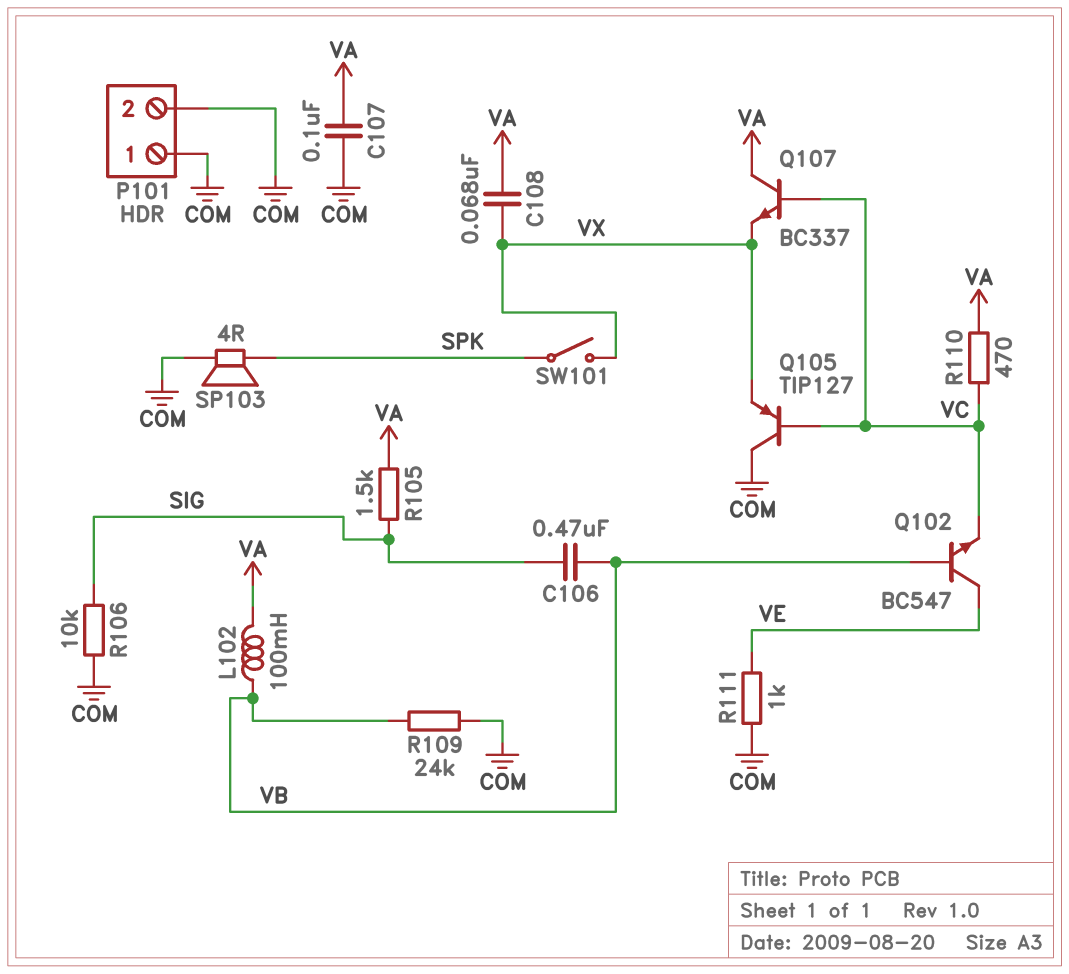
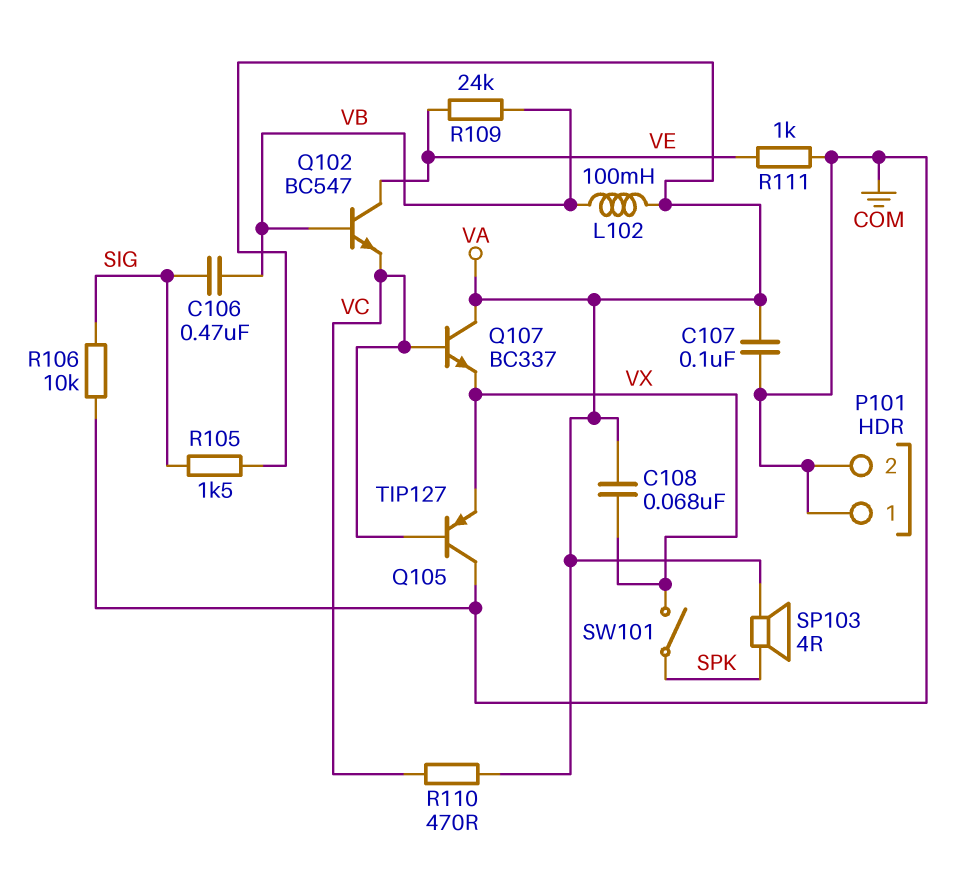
R109: 24k (COM, VB) -> 24k (VB, VE)
SP103: speaker 4R (COM, SPK) -> speaker 4R (SPK, VA)

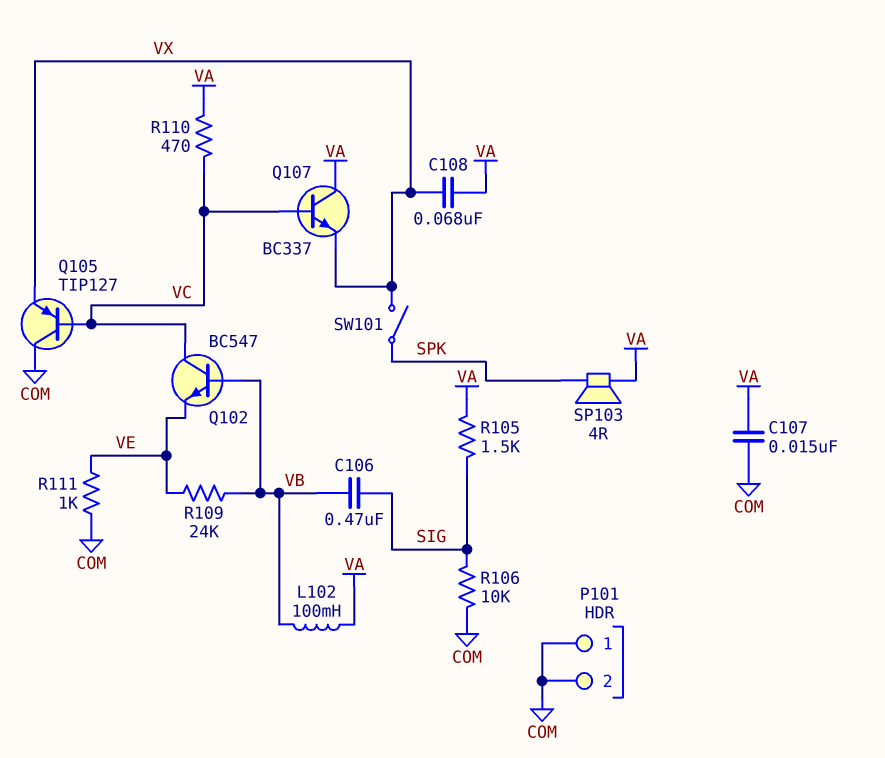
C107: 100nF (COM, VA) -> 15nF (COM, VA)
Q102: NPN BC547 (B VB, C VE, E VC) -> NPN BC547 (B VB, C VC, E VE)

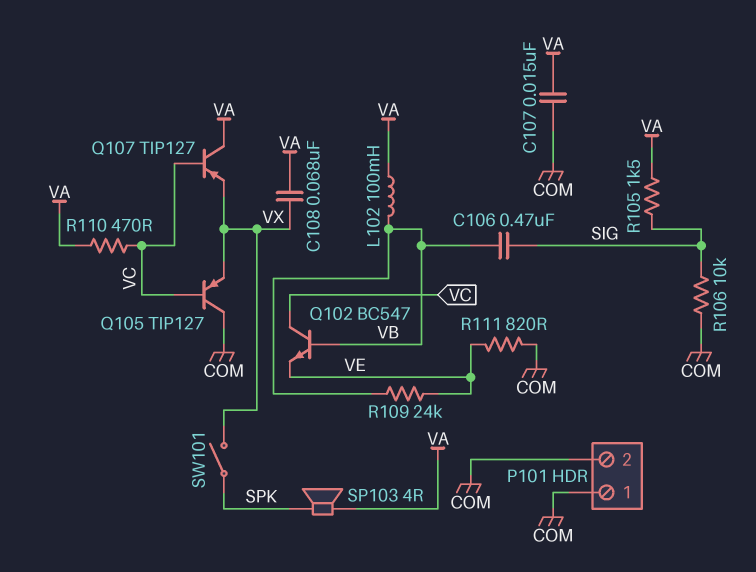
Q107: NPN BC337 (B VC, C VA, E VX) -> PNP TIP127 (B VC, C VA, E VX)
R111: 1k (COM, VE) -> 820 (COM, VE)

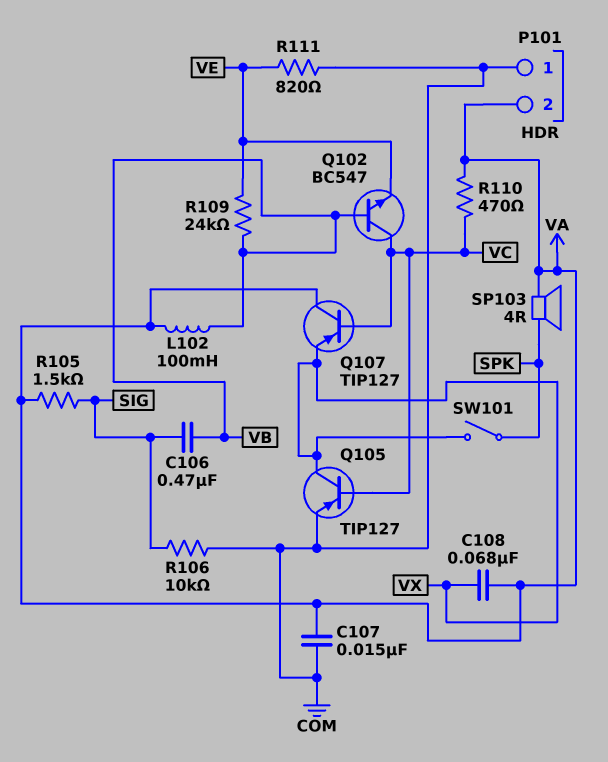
P101 pin 2: COM -> VA
Q105: PNP TIP127 (B VC, C COM, E VX) -> PNP TIP127 (B VC, C VX, E COM)

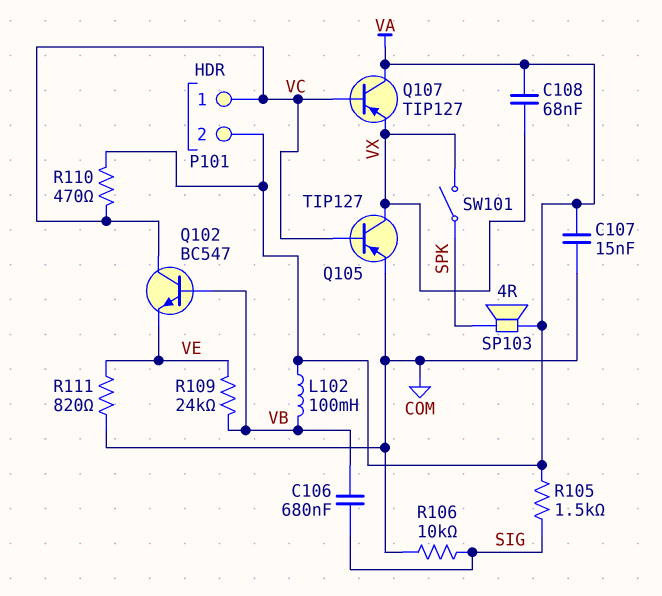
C106: 470nF (SIG, VB) -> 680nF (SIG, VB)
P101 pin 1: COM -> VC

